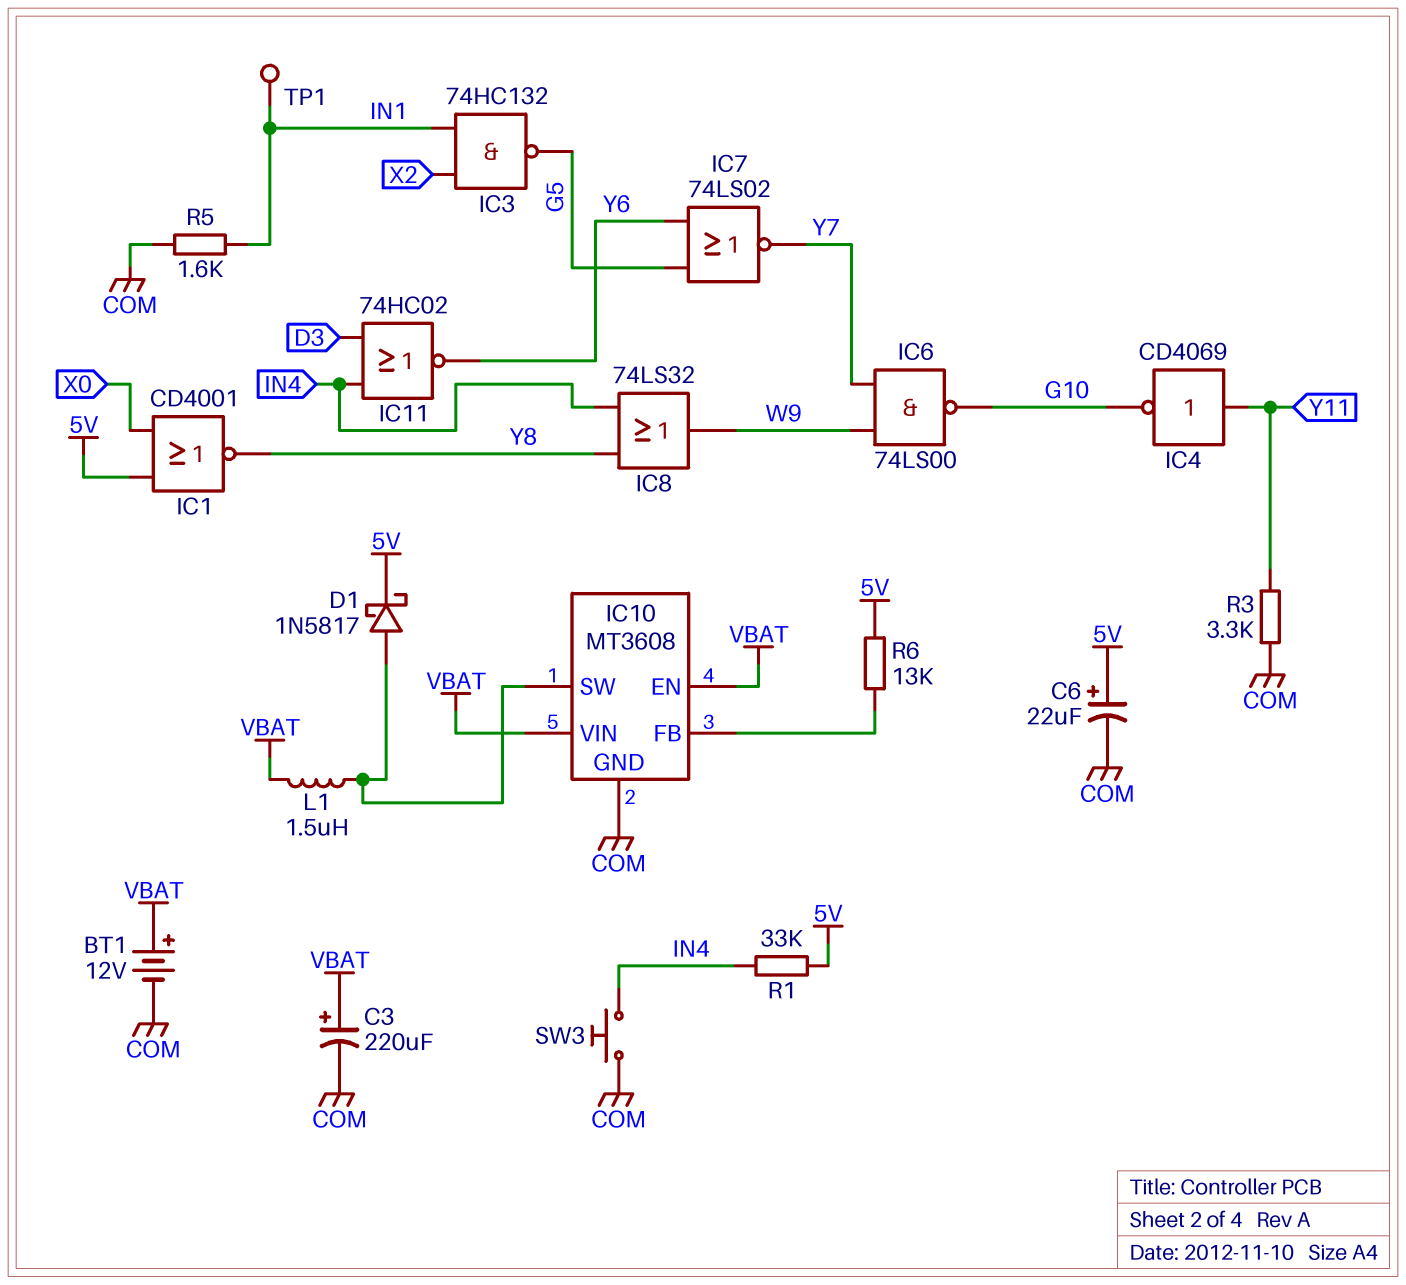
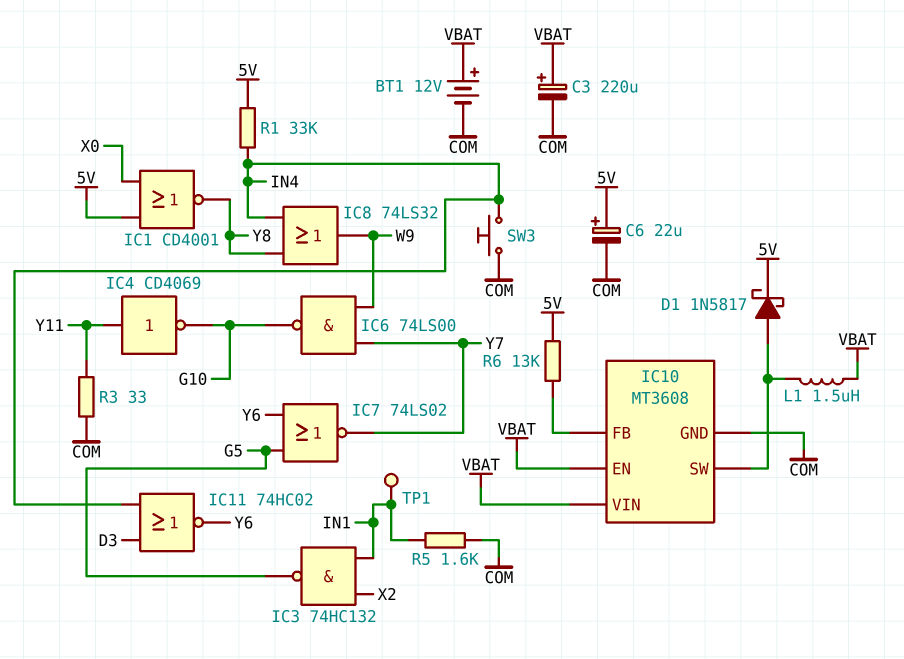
R3: 3.3k (COM, Y11) -> 33 (COM, Y11)

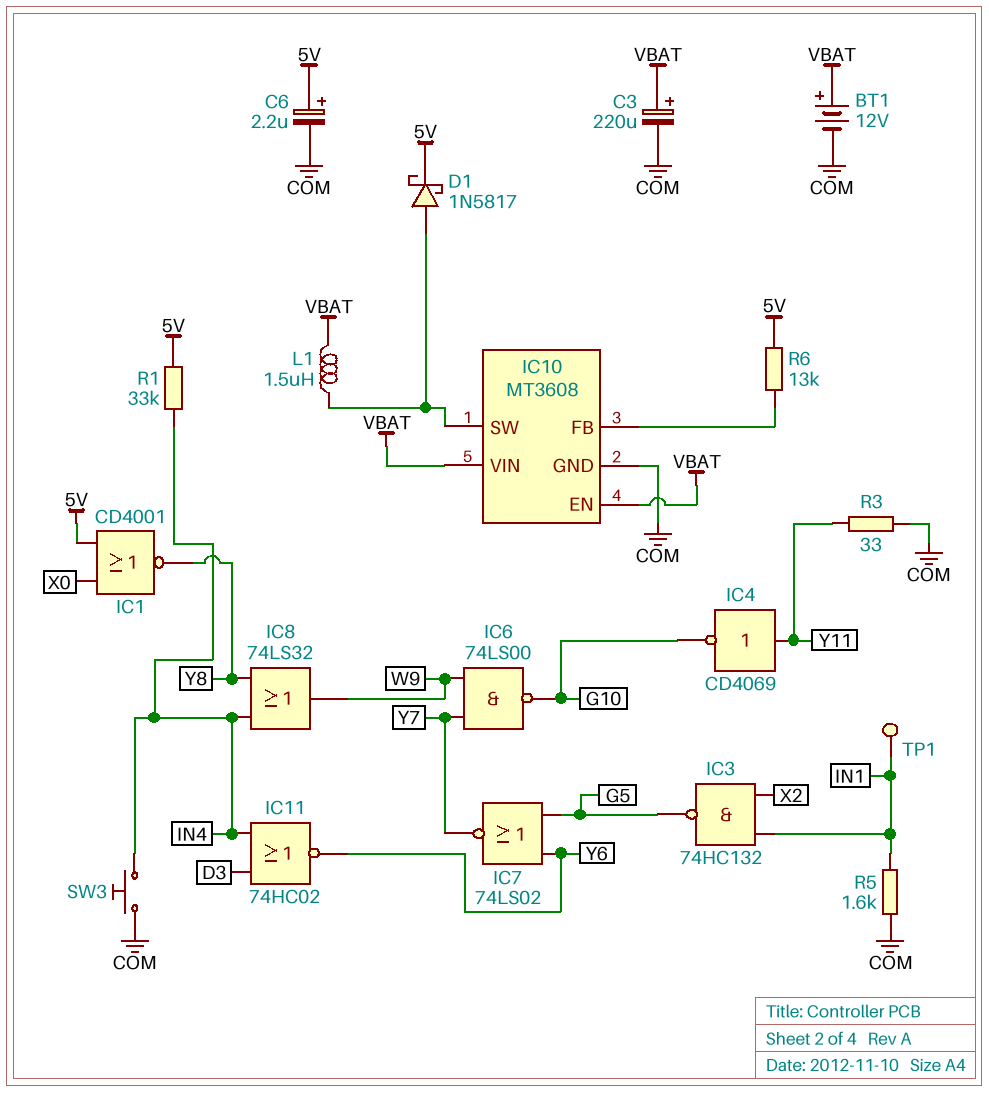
C6: 22uF (plus 5V, minus COM) -> 2.2uF (plus 5V, minus COM)

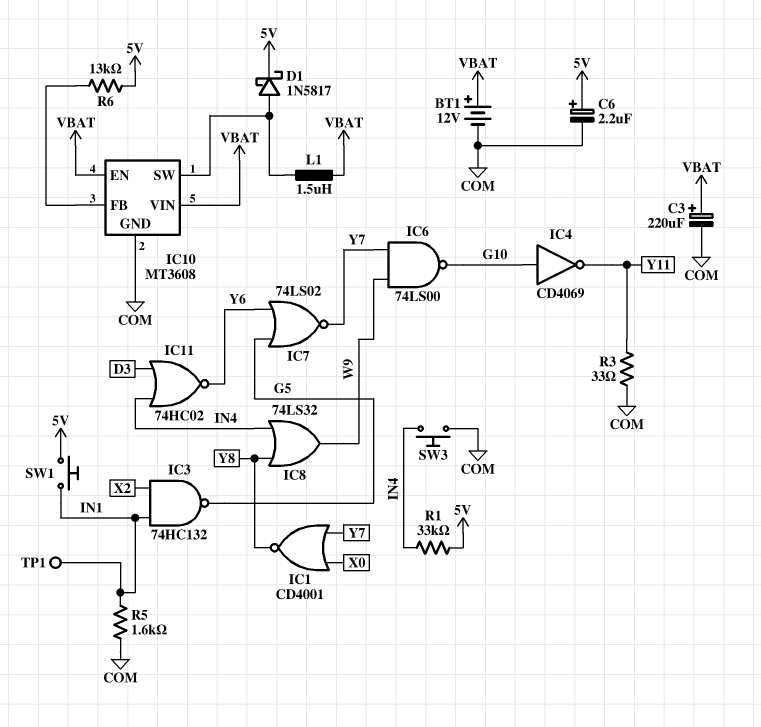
IC1: NOR CD4001 (in 5V, in X0, out Y8) -> NOR CD4001 (in X0, in Y7, out Y8)
IC4: NOT CD4069 (in Y11, out G10) -> NOT CD4069 (in G10, out Y11)
SW1: none -> button (5V, IN1)

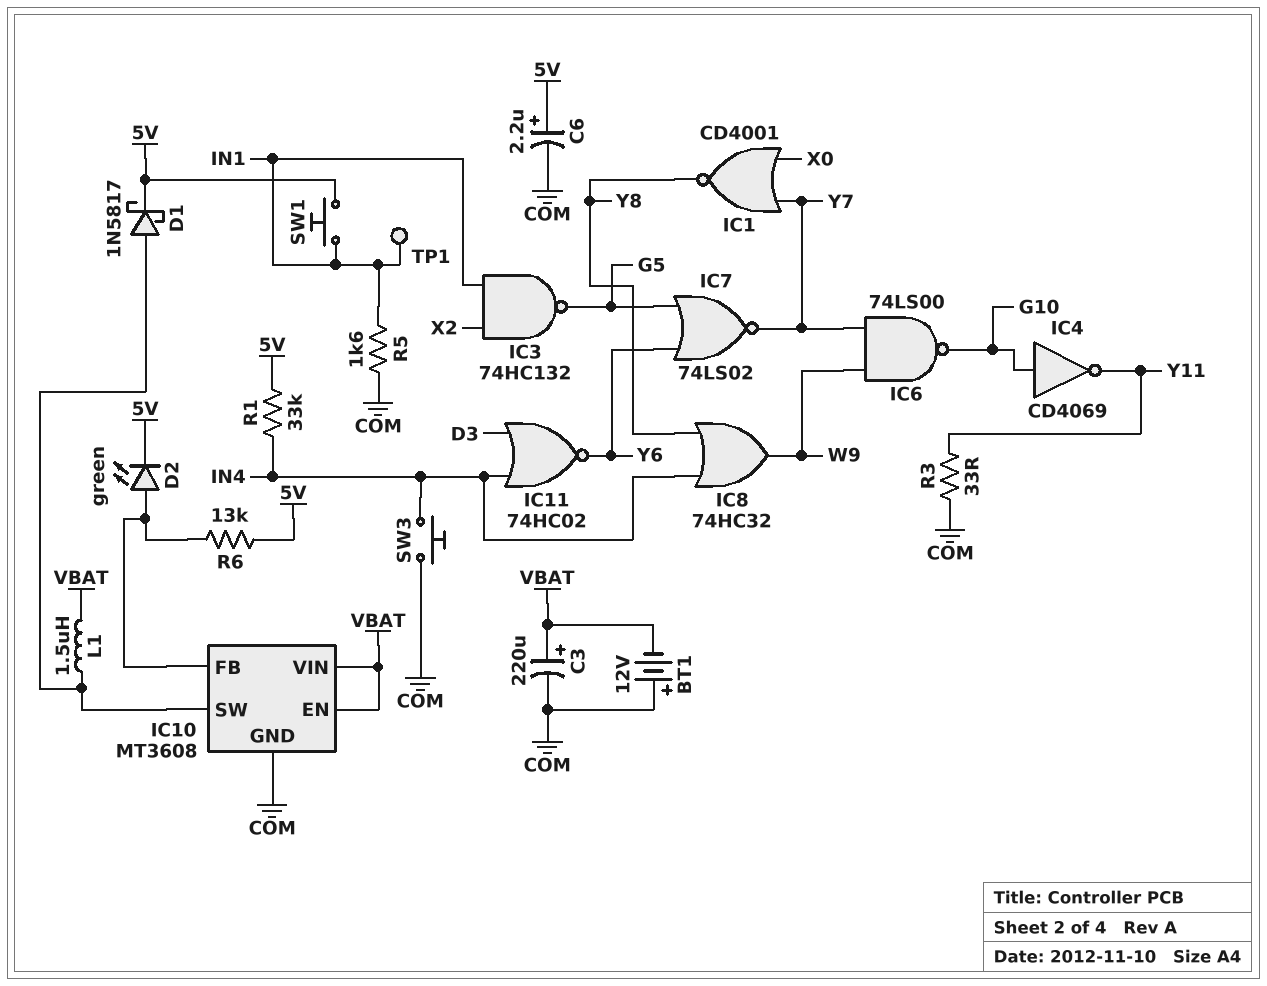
BT1: 12V (plus VBAT, minus COM) -> 12V (plus COM, minus VBAT)
D2: none -> LED green (A IC10/FB, K 5V)
IC8: OR 74LS32 (in IN4, in Y8, out W9) -> OR 74HC32 (in IN4, in Y8, out W9)

